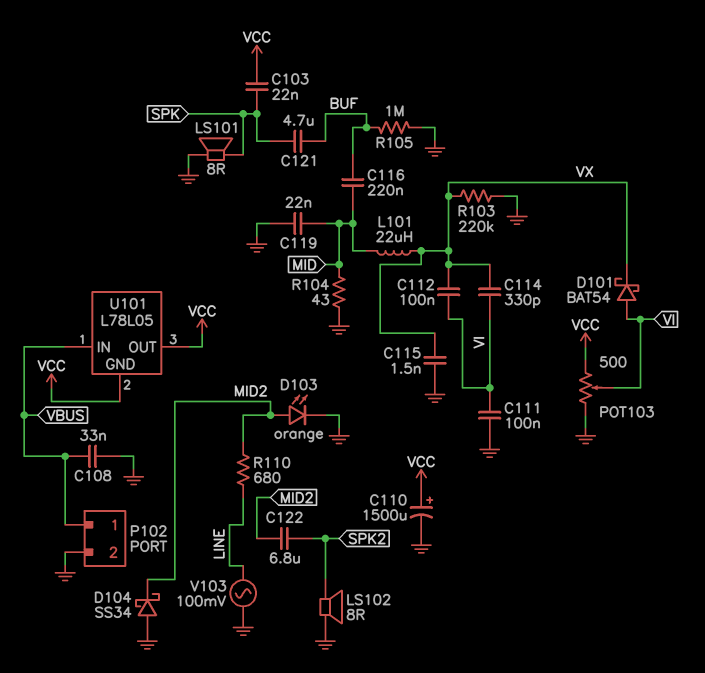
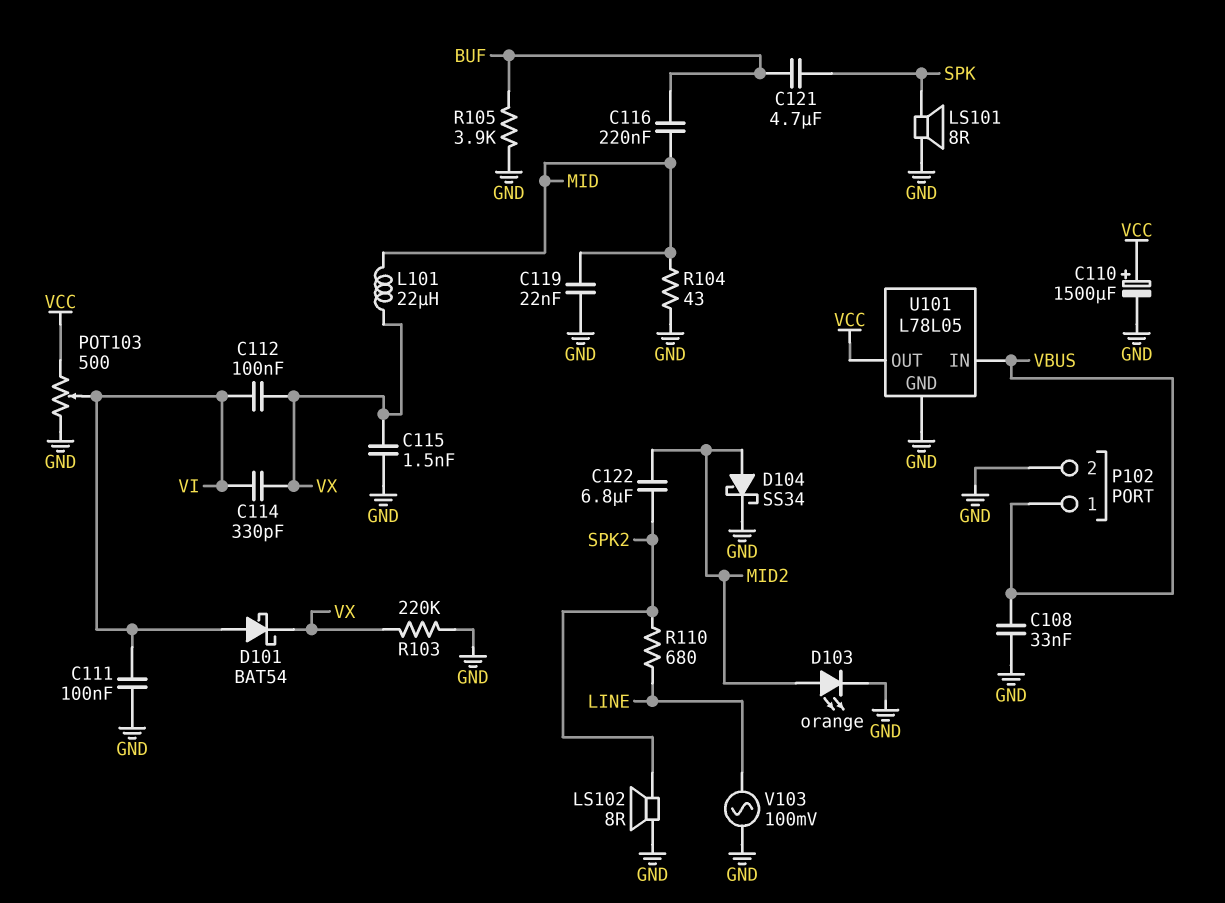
C103: 22nF (SPK, VCC) -> none
D104: schottky SS34 (A GND, K MID2) -> schottky SS34 (A MID2, K GND)
R105: 1M (BUF, GND) -> 3.9k (BUF, GND)
R110: 680 (LINE, MID2) -> 680 (LINE, SPK2)
U101 pin GND: VCC -> GND

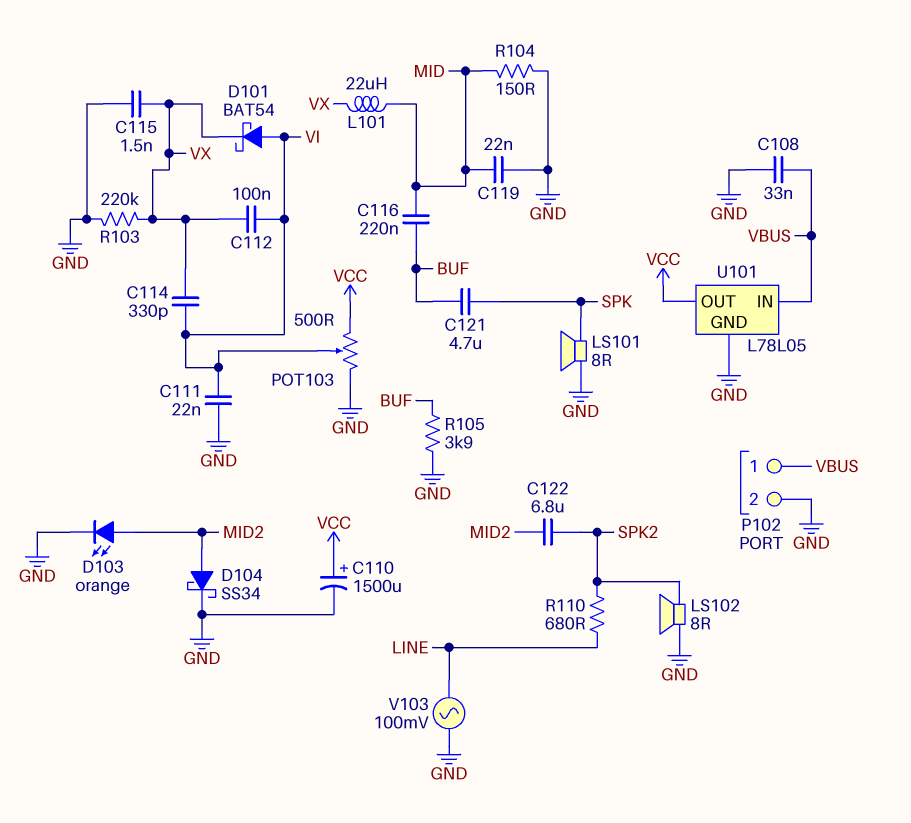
C111: 100nF (GND, VI) -> 22nF (GND, VI)
R104: 43 (GND, MID) -> 150 (GND, MID)

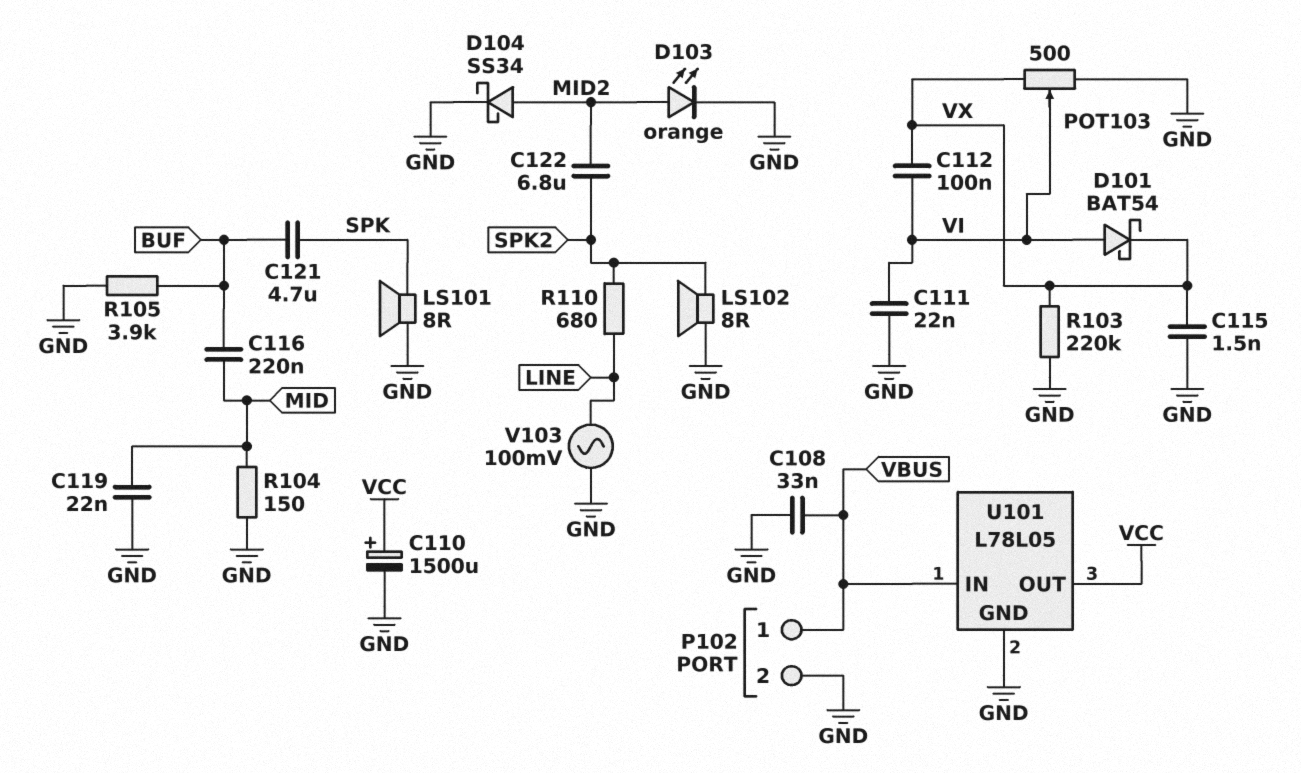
C114: 330pF (VI, VX) -> none
L101: 22uH (MID, VX) -> none
POT103: 500 (GND, VCC, wiper VI) -> 500 (GND, VX, wiper VI)

